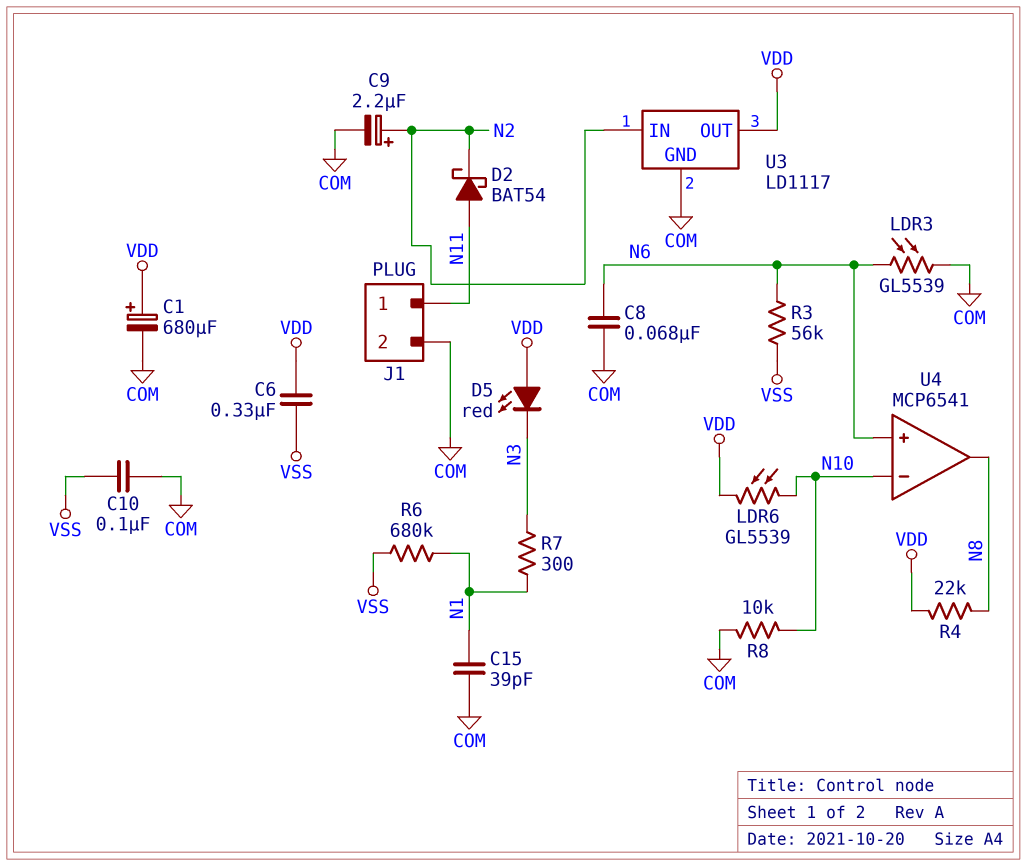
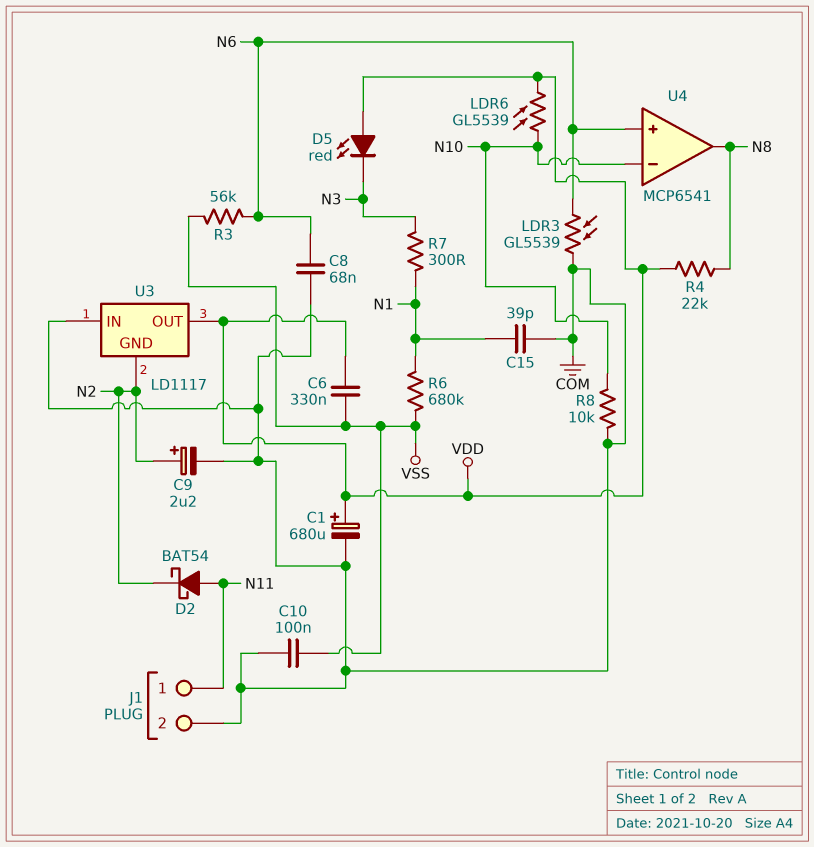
U3 pin GND: COM -> N2
U3 pin IN: N2 -> COM

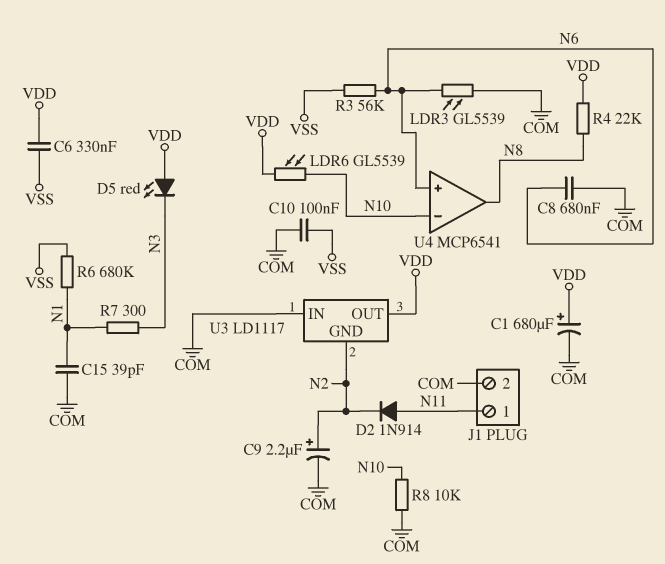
C8: 68nF (COM, N6) -> 680nF (COM, N6)
D2: schottky BAT54 (A N11, K N2) -> diode 1N914 (A N11, K N2)

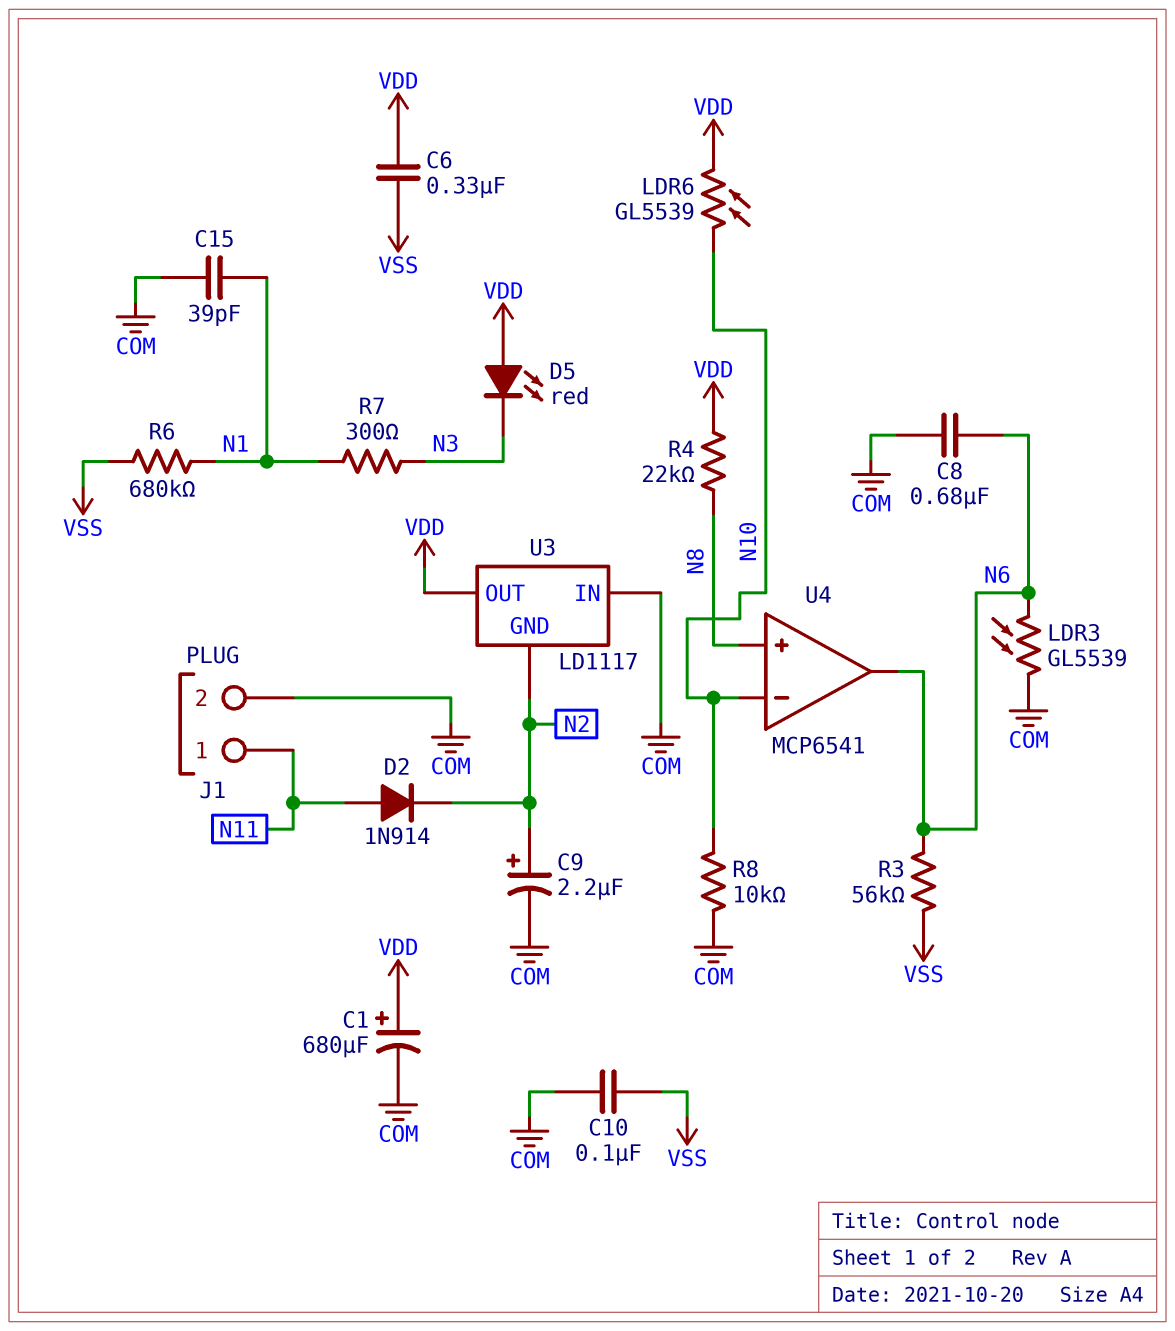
U4 pin in+: N6 -> N8
U4 pin out: N8 -> N6

